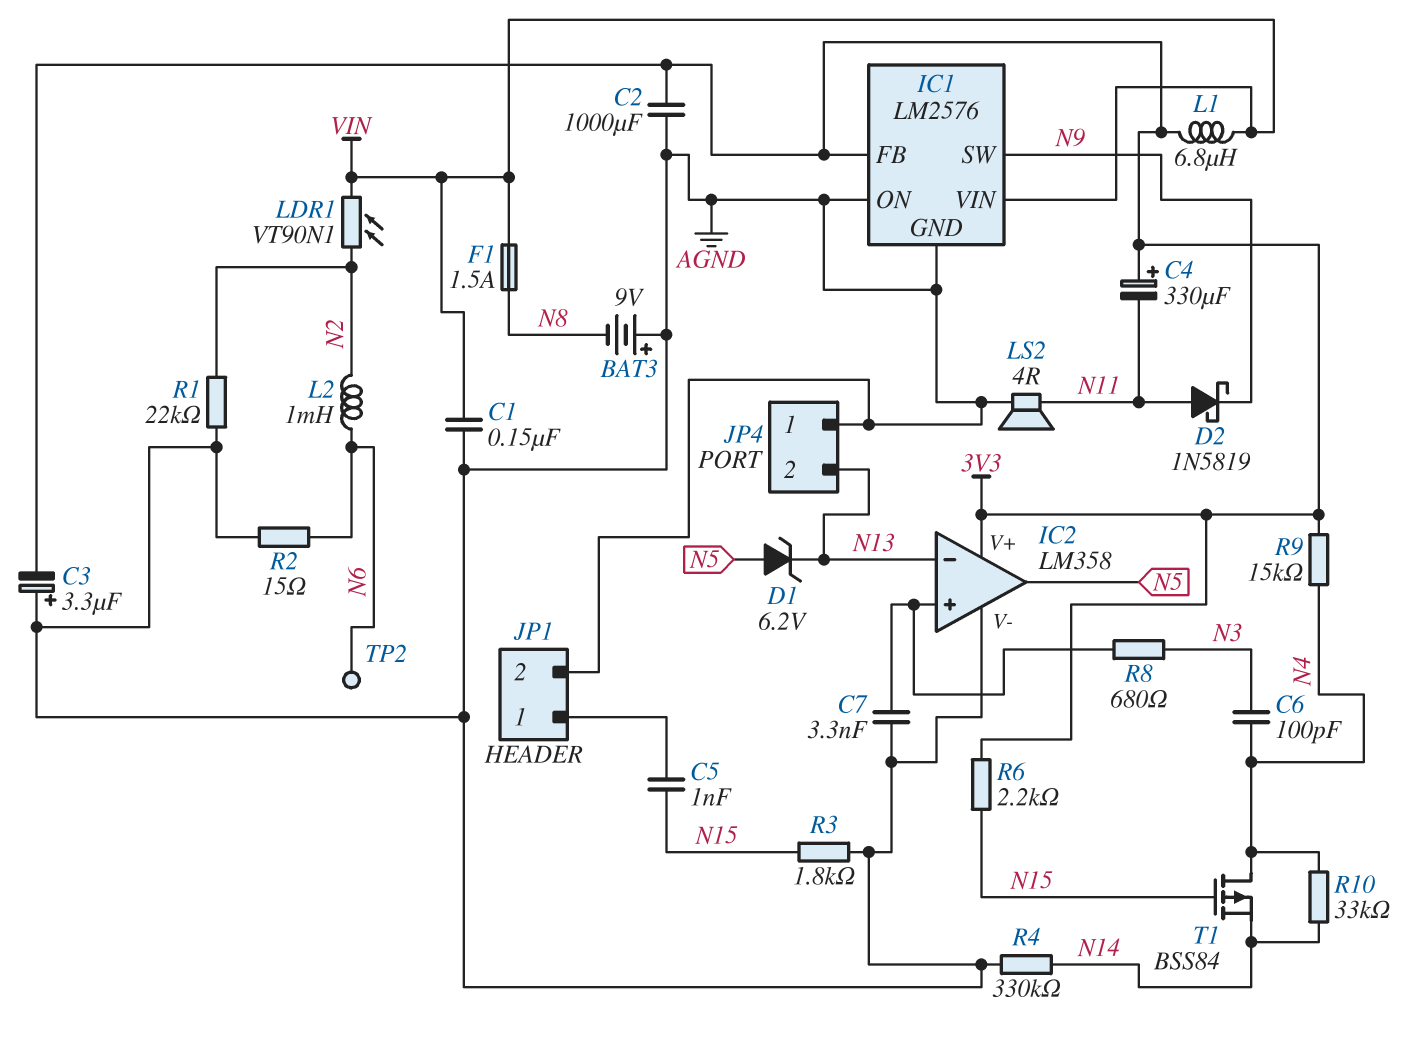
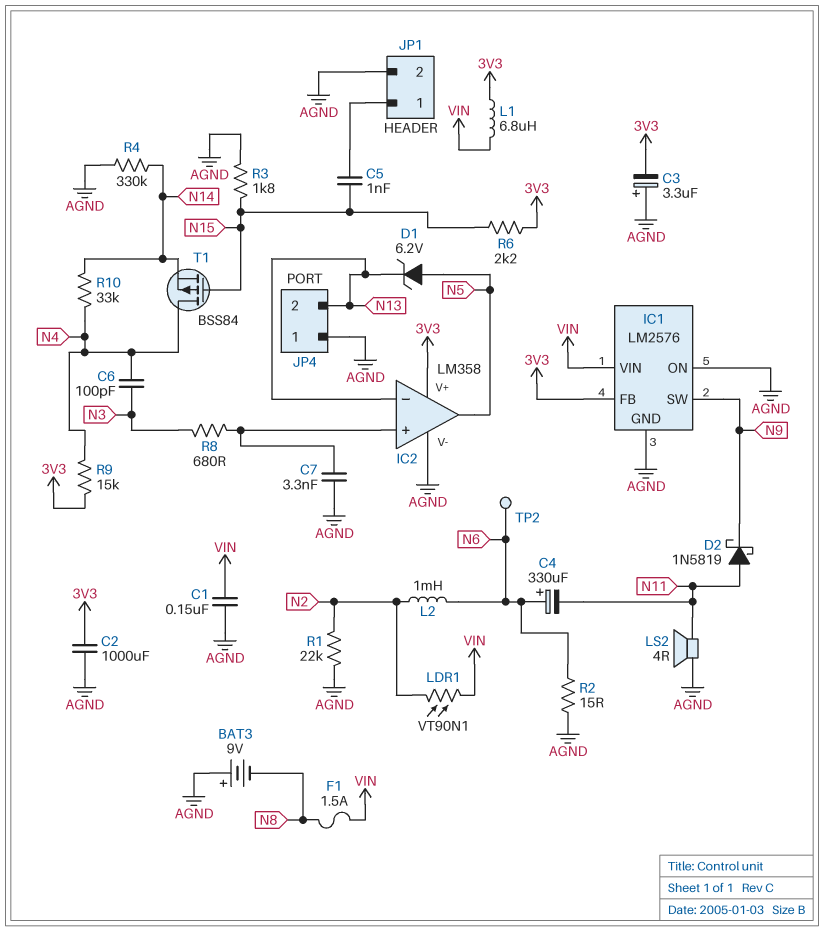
C4: 330uF (plus 3V3, minus N11) -> 330uF (plus N6, minus N11)

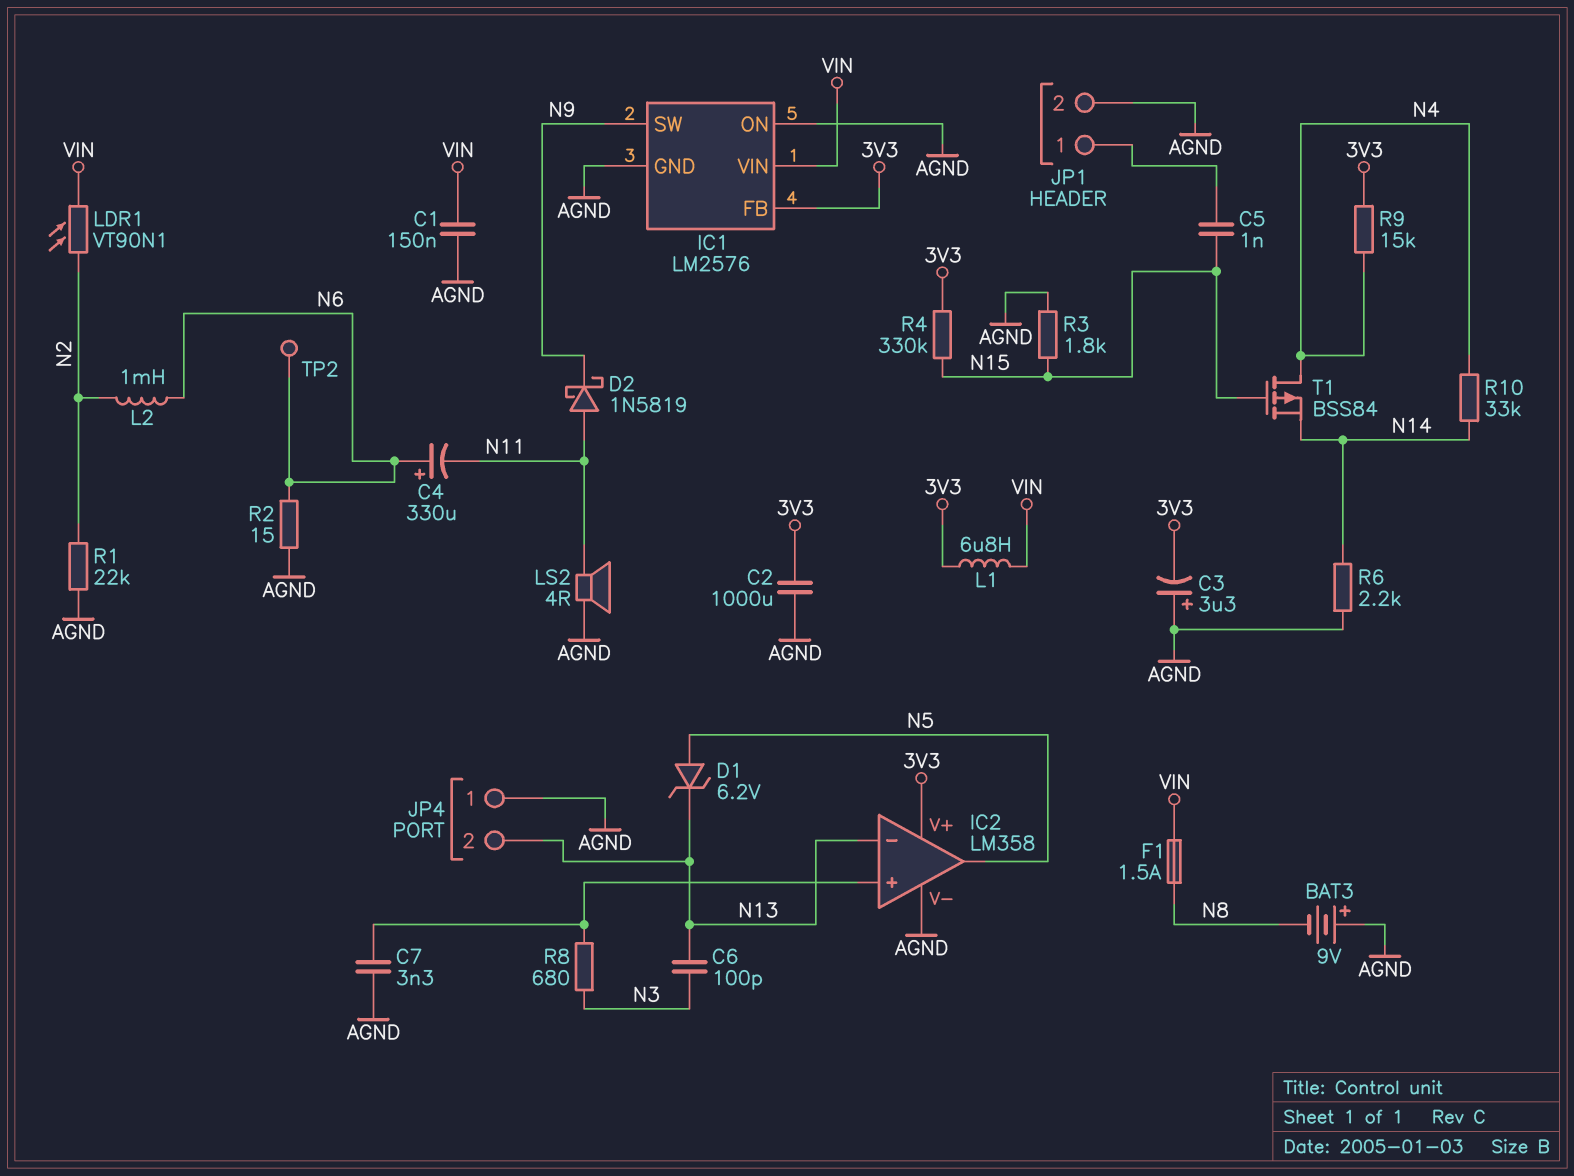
C6: 100pF (N3, N4) -> 100pF (N3, N13)
R4: 330k (AGND, N14) -> 330k (3V3, N15)
R6: 2.2k (3V3, N15) -> 2.2k (AGND, N14)

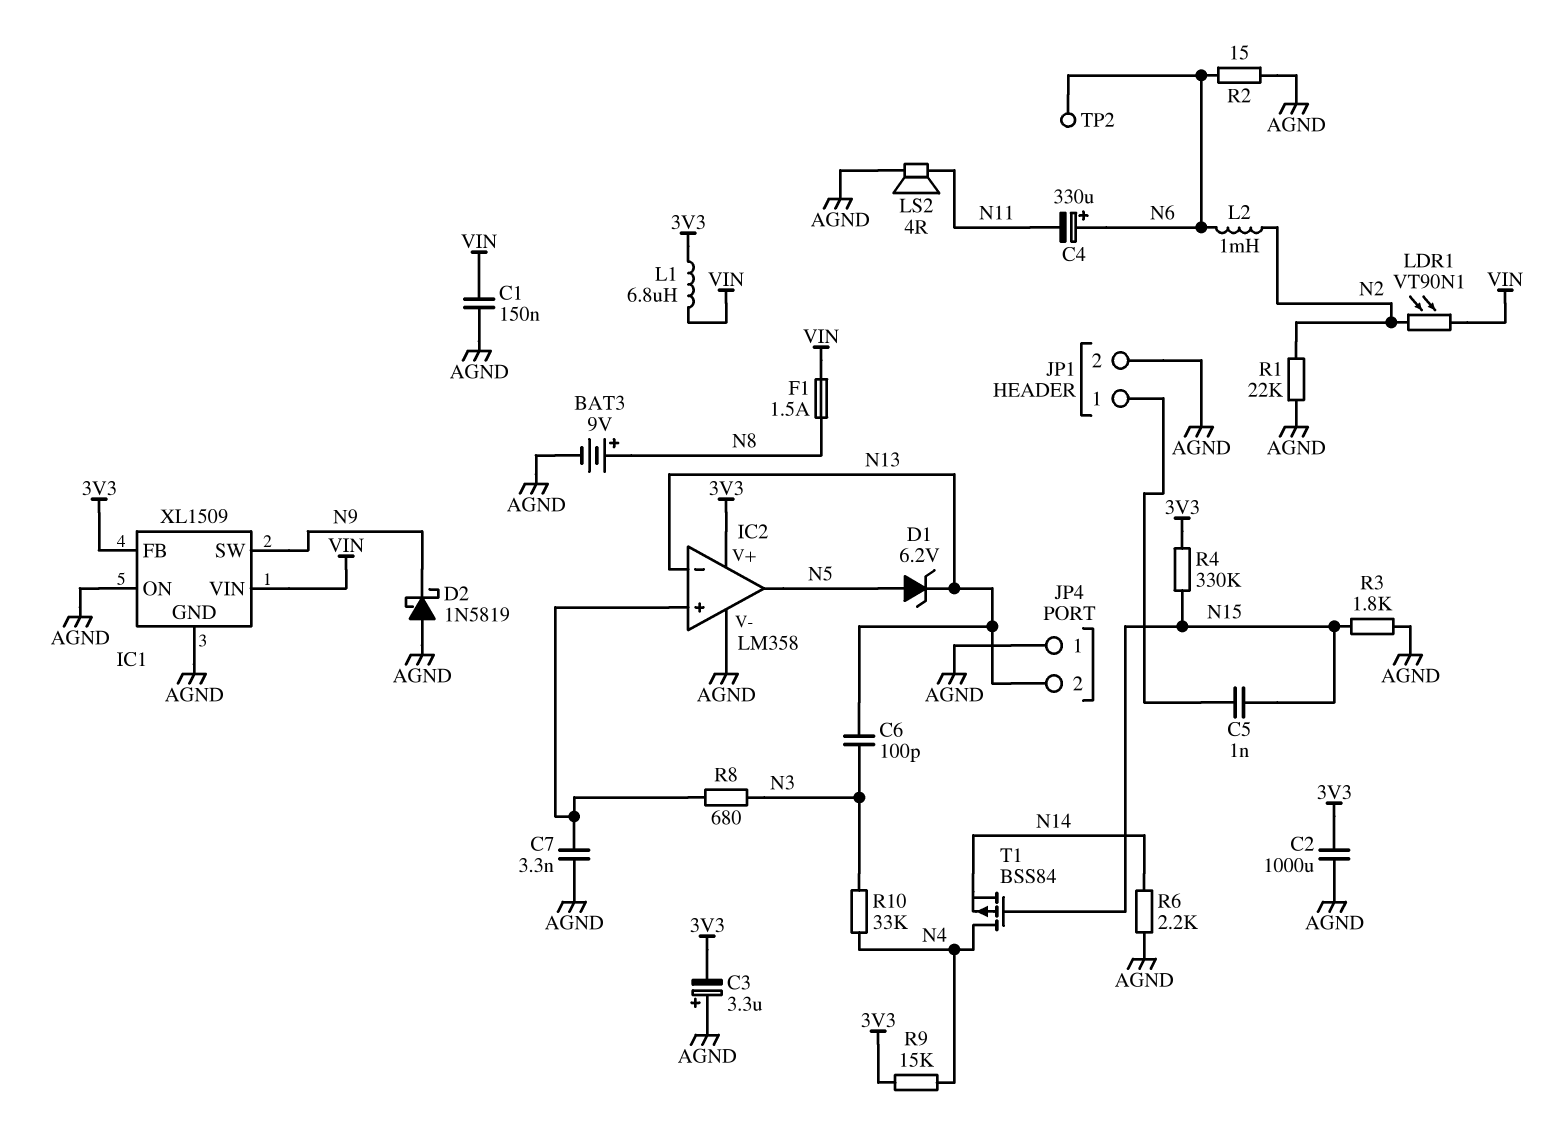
BAT3: 9V (plus AGND, minus N8) -> 9V (plus N8, minus AGND)
D2: schottky 1N5819 (A N11, K N9) -> schottky 1N5819 (A AGND, K N9)
IC1: LM2576 -> XL1509
R10: 33k (N4, N14) -> 33k (N3, N4)

